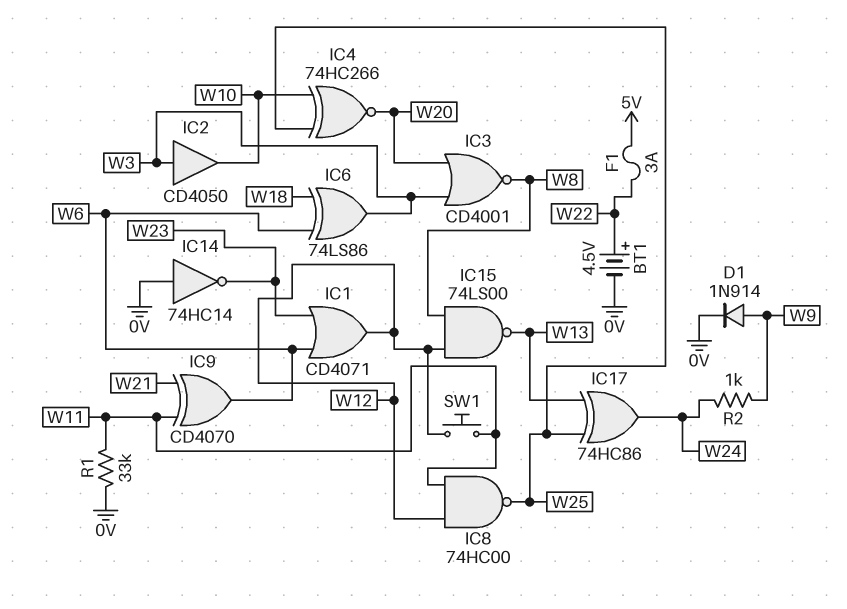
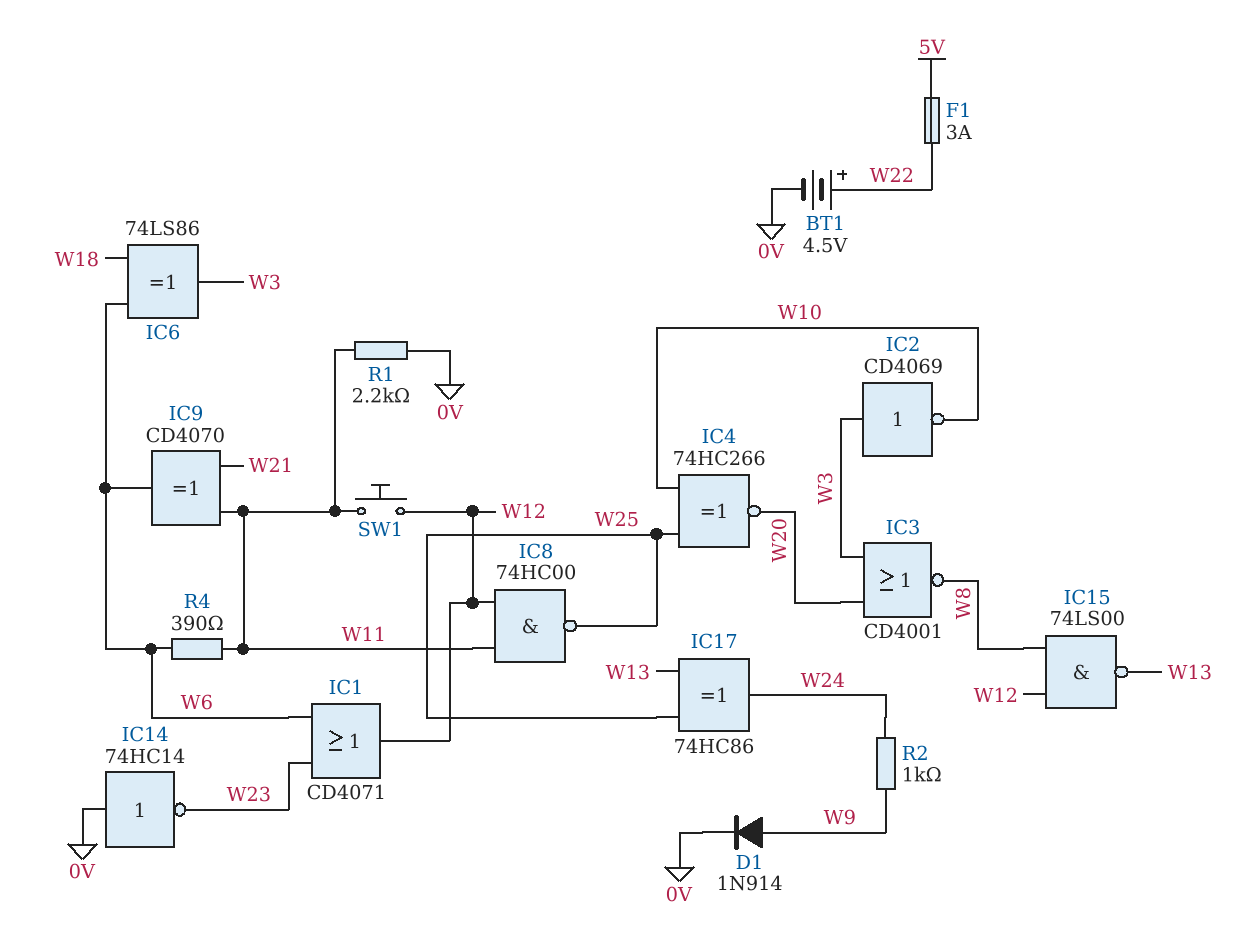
IC2: buffer CD4050 (in W3, out W10) -> NOT CD4069 (in W3, out W10)
R1: 33k (0V, W11) -> 2.2k (0V, W11)
R4: none -> 390 (W6, W11)

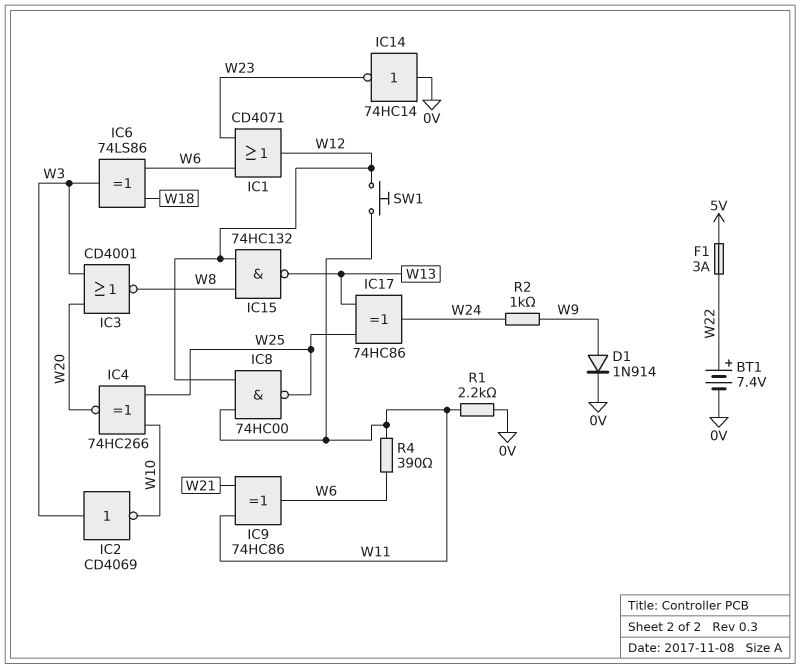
BT1: 4.5V (plus W22, minus 0V) -> 7.4V (plus W22, minus 0V)
IC9: XOR CD4070 (in W11, in W21, out W6) -> XOR 74HC86 (in W11, in W21, out W6)
IC15: NAND 74LS00 (in W8, in W12, out W13) -> NAND 74HC132 (in W8, in W12, out W13)

